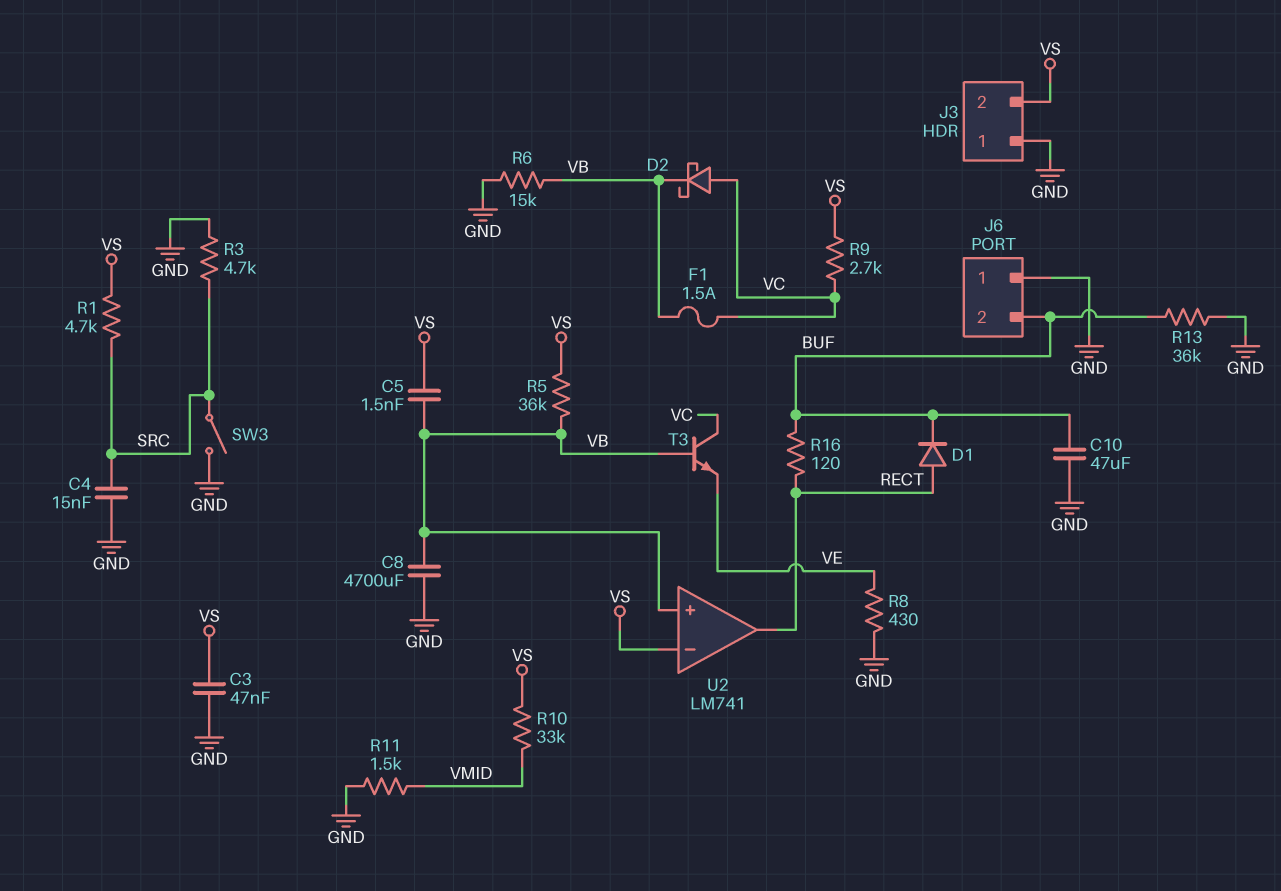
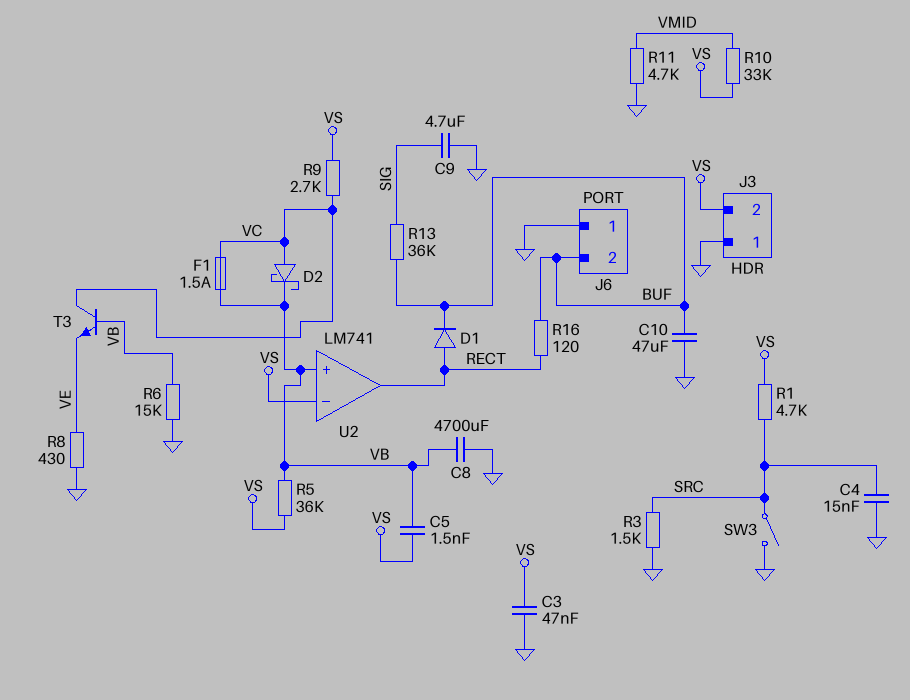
C9: none -> 4.7uF (GND, SIG)
R3: 4.7k (GND, SRC) -> 1.5k (GND, SRC)
R11: 1.5k (GND, VMID) -> 4.7k (GND, VMID)
R13: 36k (BUF, GND) -> 36k (BUF, SIG)

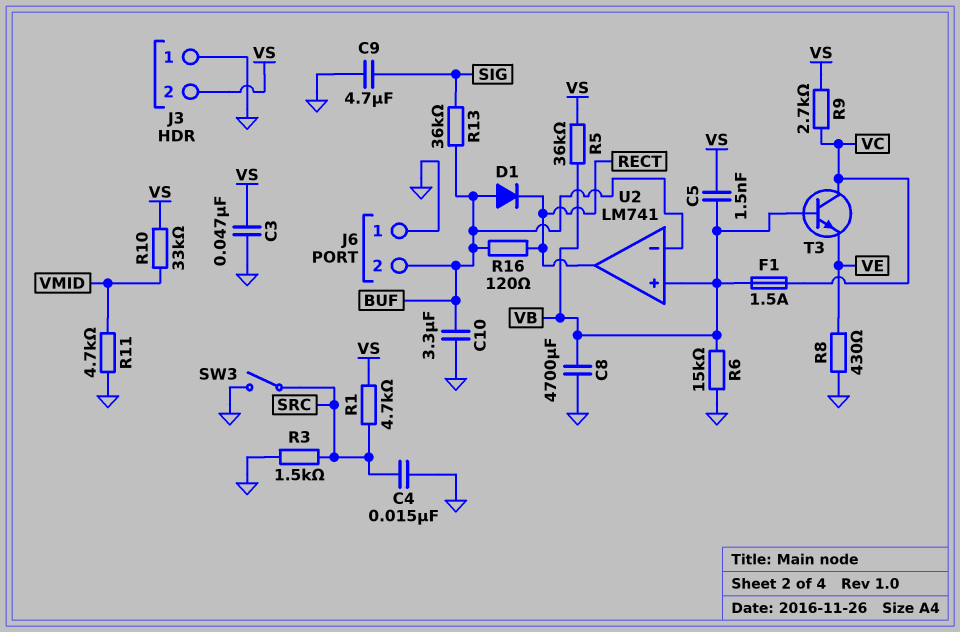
C10: 47uF (BUF, GND) -> 3.3uF (BUF, GND)
D1: diode (A RECT, K BUF) -> diode (A BUF, K RECT)
D2: schottky (A VC, K VB) -> none
U2 pin in-: VS -> BUF

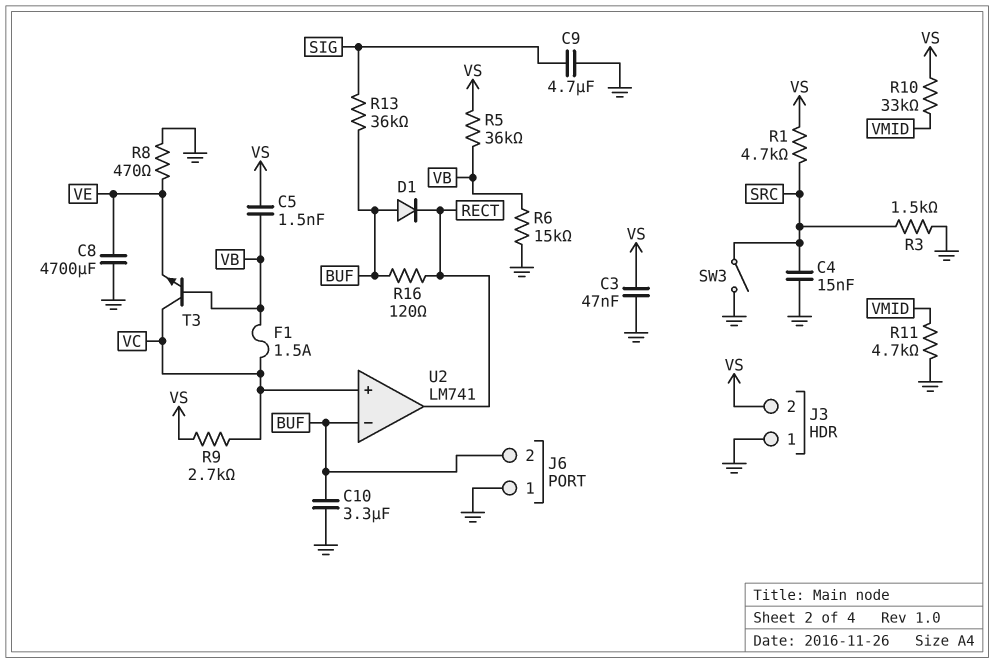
C8: 4700uF (GND, VB) -> 4700uF (GND, VE)
R8: 430 (GND, VE) -> 470 (GND, VE)
U2 pin in+: VB -> VC

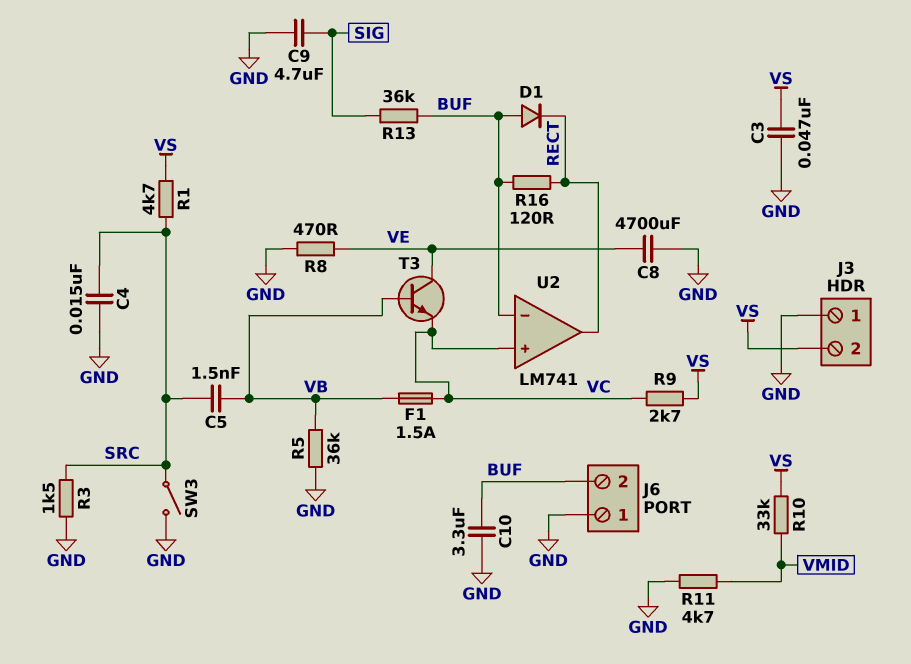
C5: 1.5nF (VB, VS) -> 1.5nF (SRC, VB)
R5: 36k (VB, VS) -> 36k (GND, VB)
R6: 15k (GND, VB) -> none
T3: NPN (B VB, C VC, E VE) -> NPN (B VB, C VE, E VC)

